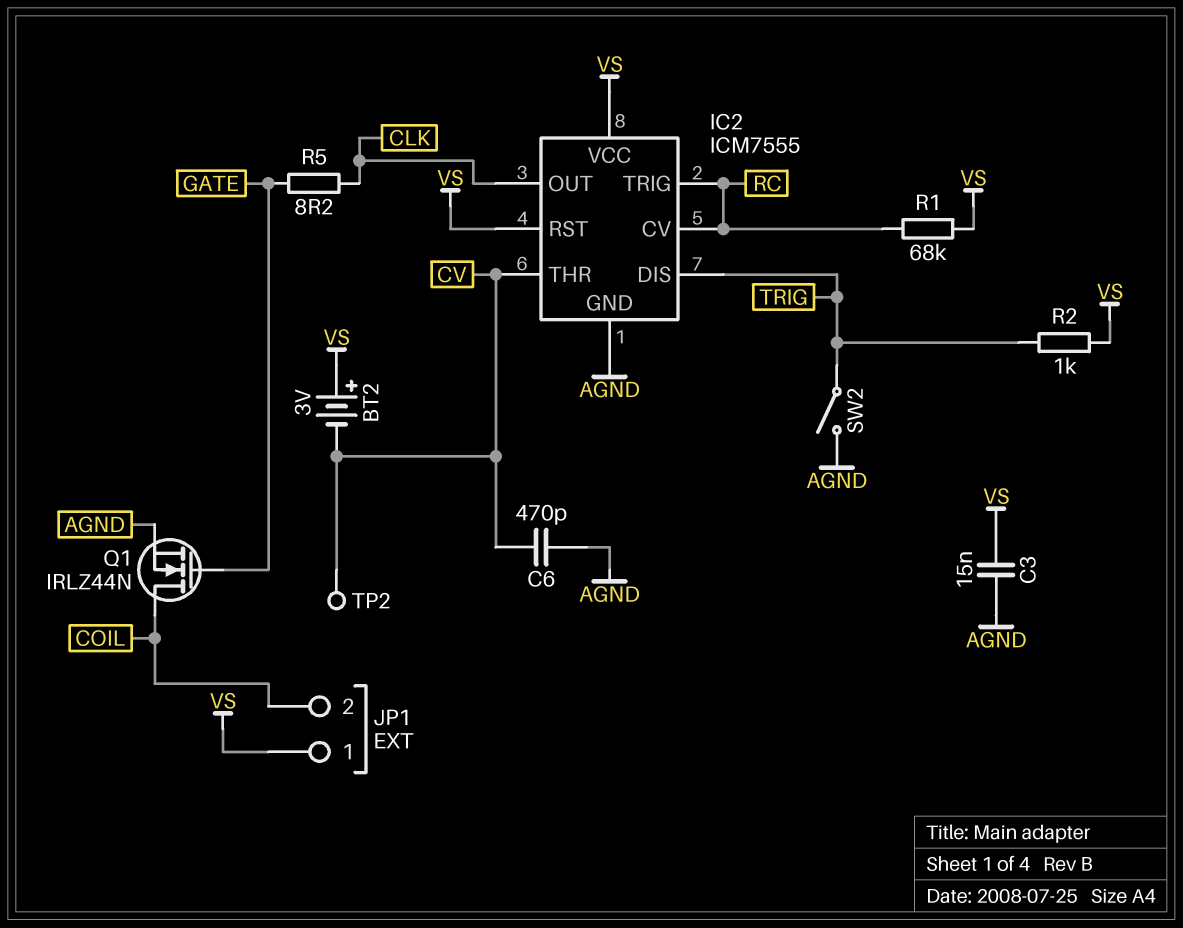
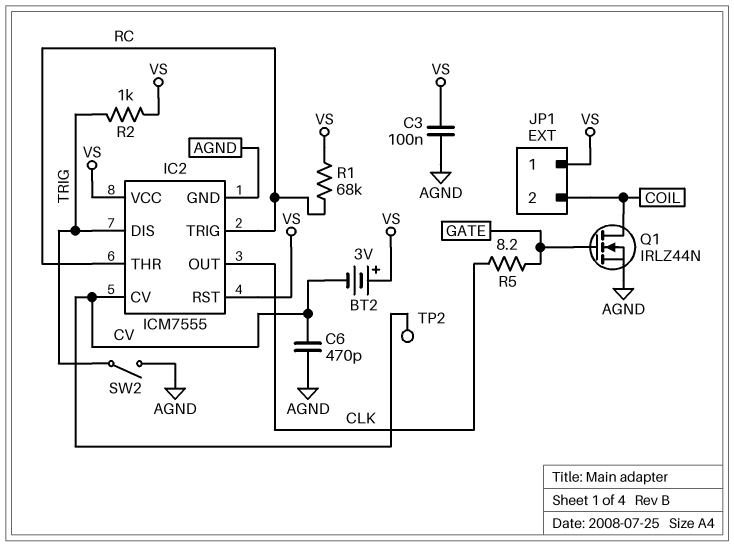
C3: 15nF (AGND, VS) -> 100nF (AGND, VS)
IC2 pin CV: RC -> CV
IC2 pin THR: CV -> RC

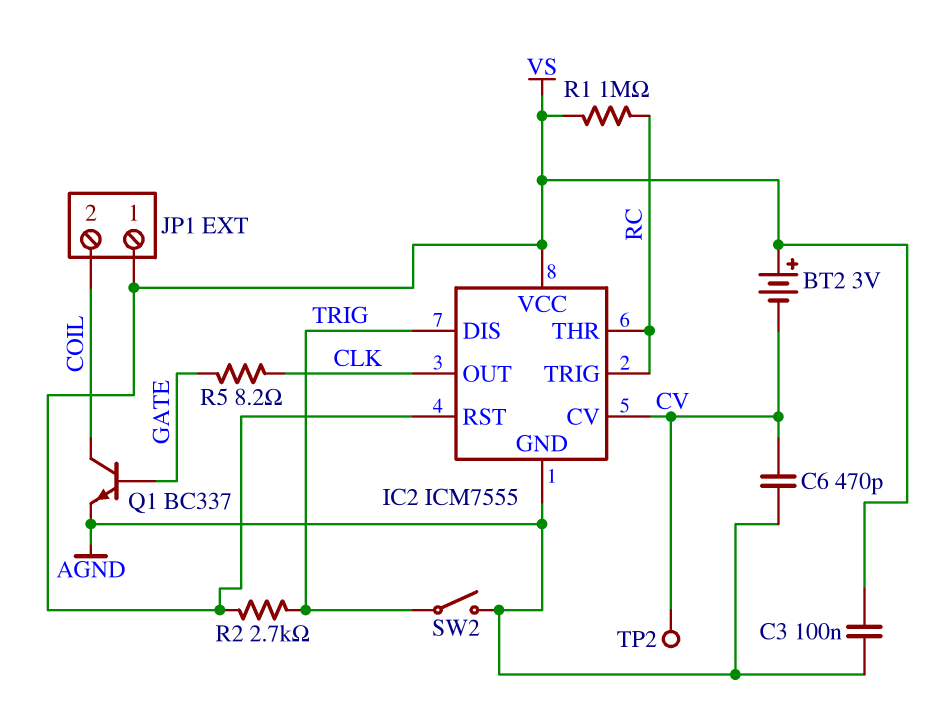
Q1: NMOS IRLZ44N (G GATE, D COIL, S AGND) -> NPN BC337 (B GATE, C COIL, E AGND)
R1: 68k (RC, VS) -> 1M (RC, VS)
R2: 1k (TRIG, VS) -> 2.7k (TRIG, VS)

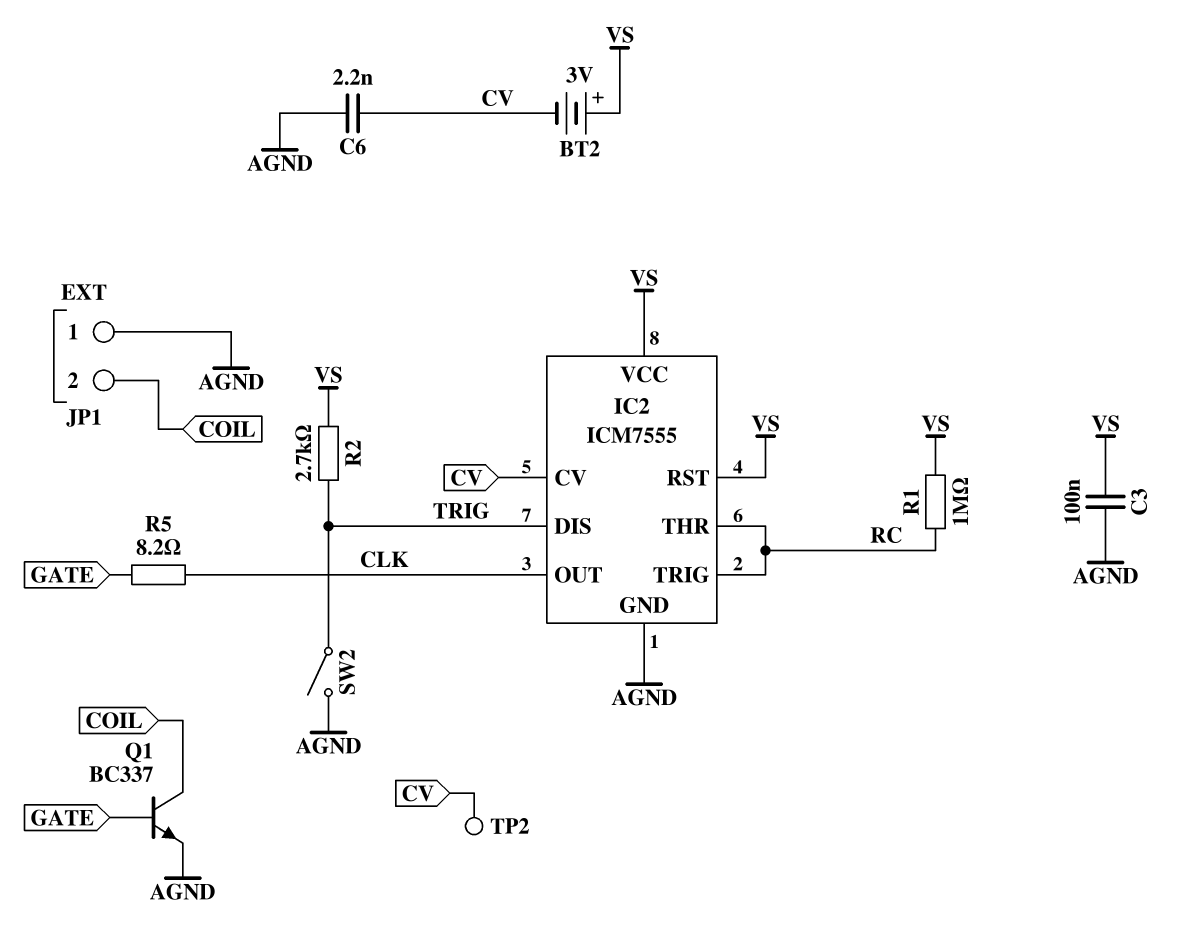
C6: 470pF (AGND, CV) -> 2.2nF (AGND, CV)
JP1 pin 1: VS -> AGND

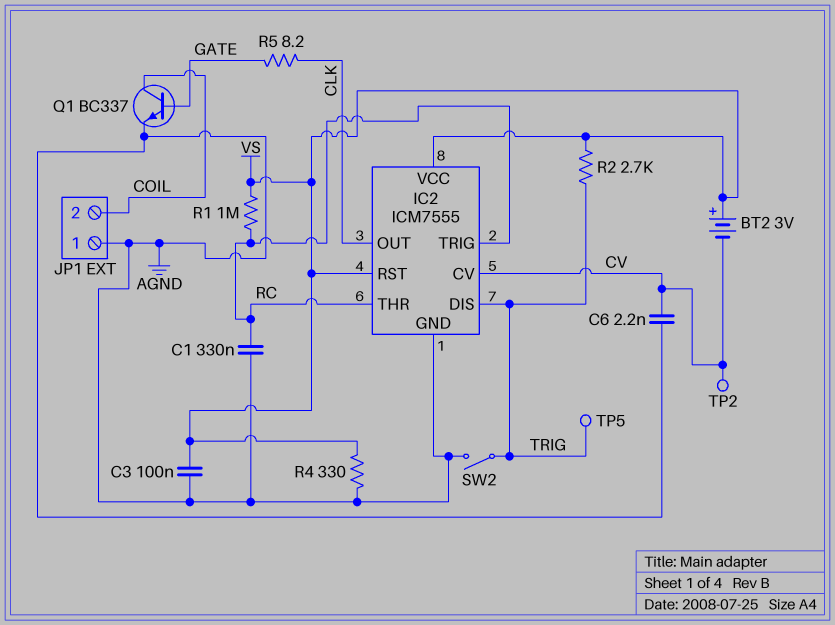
C1: none -> 330nF (AGND, RC)
R4: none -> 330 (AGND, VS)
TP5: none -> test point (TRIG)

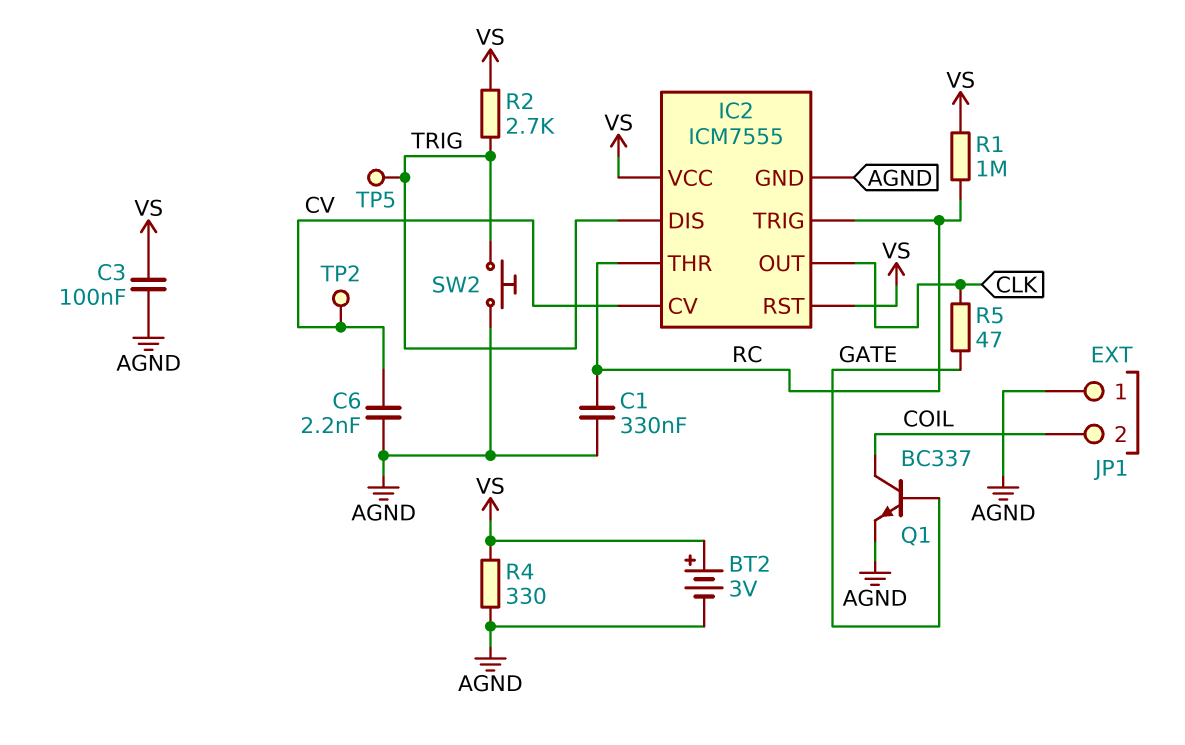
BT2: 3V (plus VS, minus CV) -> 3V (plus VS, minus AGND)
R5: 8.2 (CLK, GATE) -> 47 (CLK, GATE)
SW2: switch (AGND, TRIG) -> button (AGND, TRIG)

